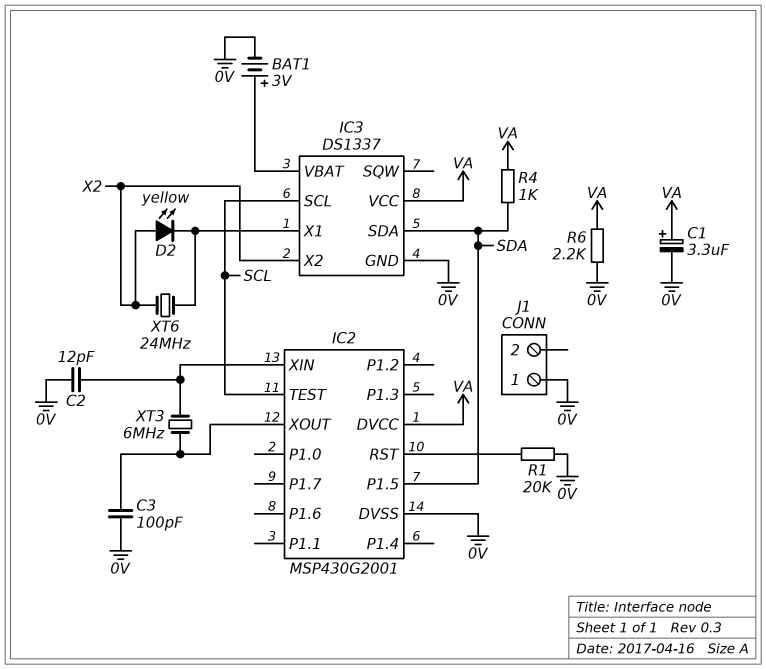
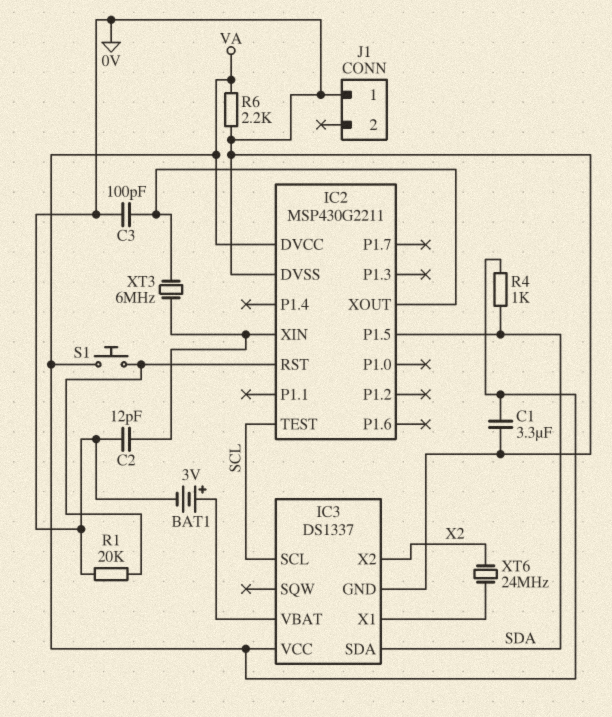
C1: 3.3uF (plus VA, minus 0V) -> 3.3uF (0V, VA)
D2: LED yellow (A X2, K IC3/X1) -> none
IC2: MSP430G2001 -> MSP430G2211
S1: none -> button (IC2/RST, VA)

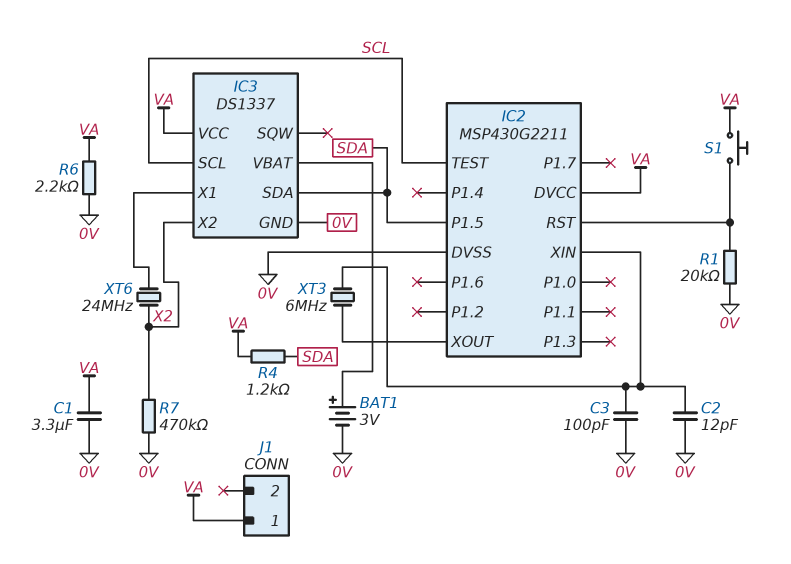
C3: 100pF (0V, IC2/XOUT) -> 100pF (0V, IC2/XIN)
J1 pin 1: 0V -> VA
R4: 1k (SDA, VA) -> 1.2k (SDA, VA)
R7: none -> 470k (0V, X2)

